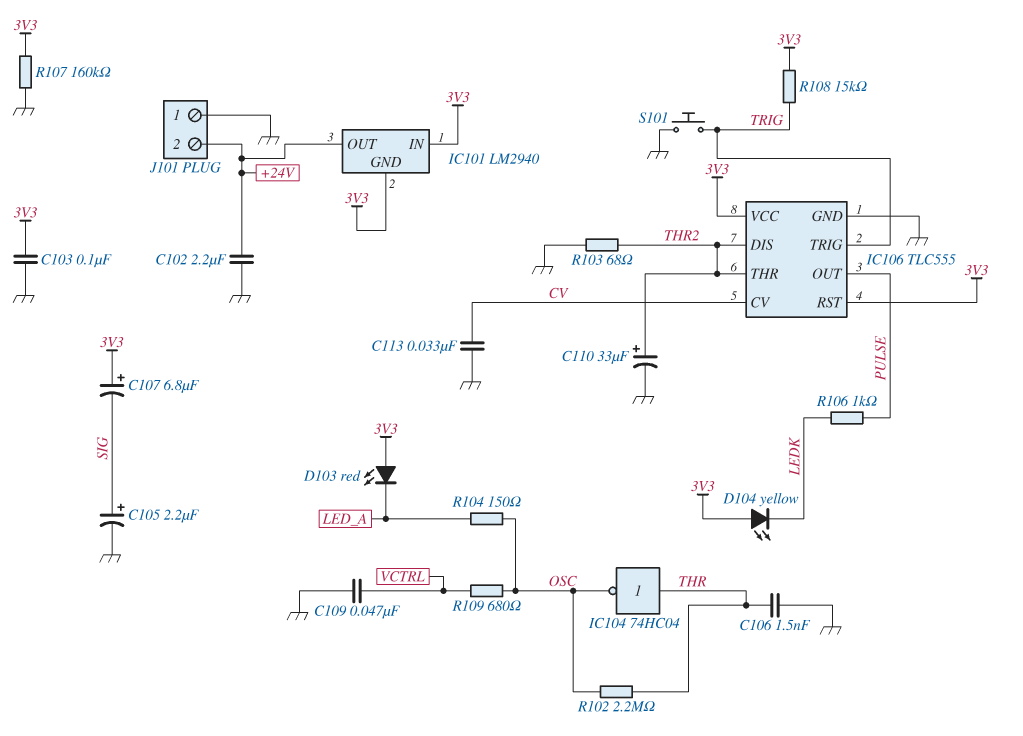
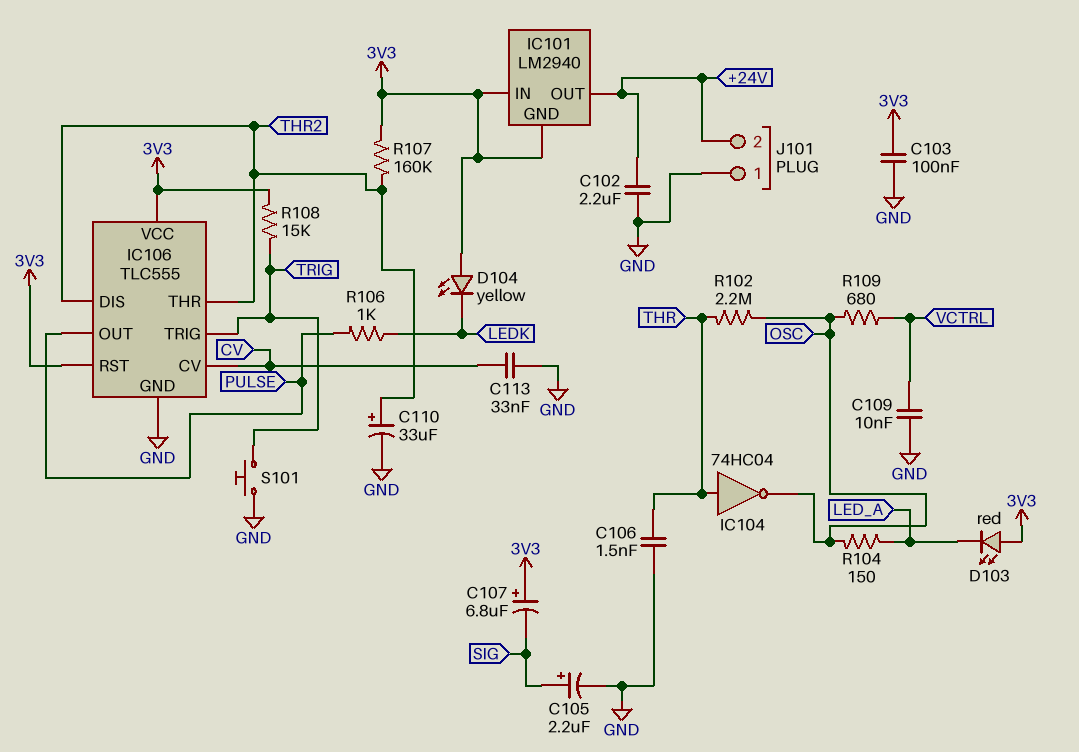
C109: 47nF (GND, VCTRL) -> 10nF (GND, VCTRL)
R103: 68 (GND, THR2) -> none
R107: 160k (3V3, GND) -> 160k (3V3, THR2)

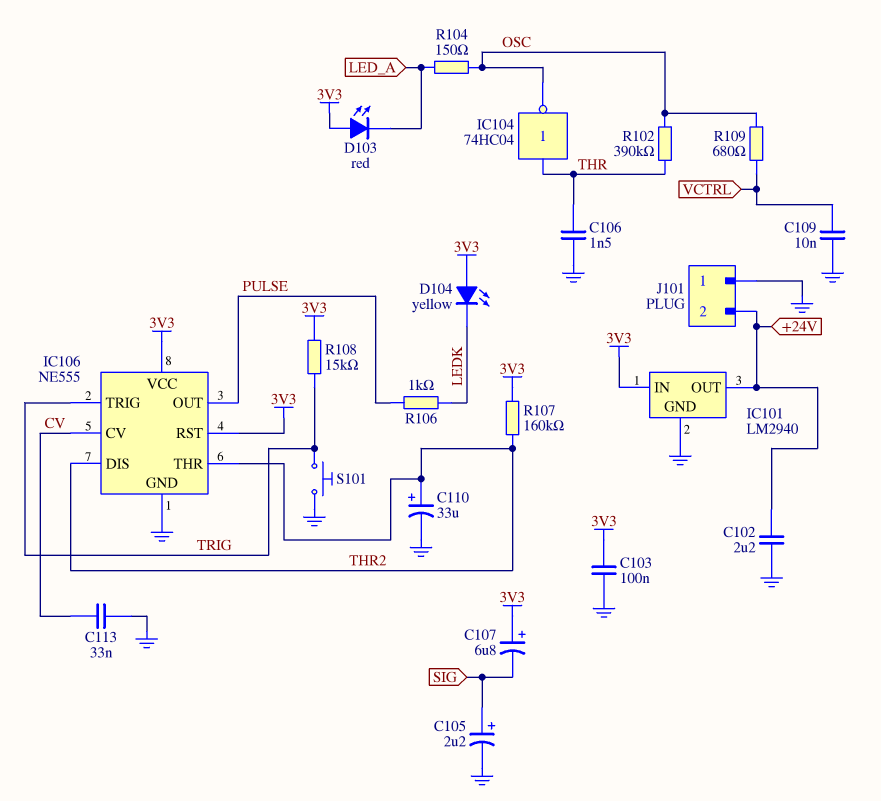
IC101 pin GND: 3V3 -> GND
IC106: TLC555 -> NE555
R102: 2.2M (OSC, THR) -> 390k (OSC, THR)

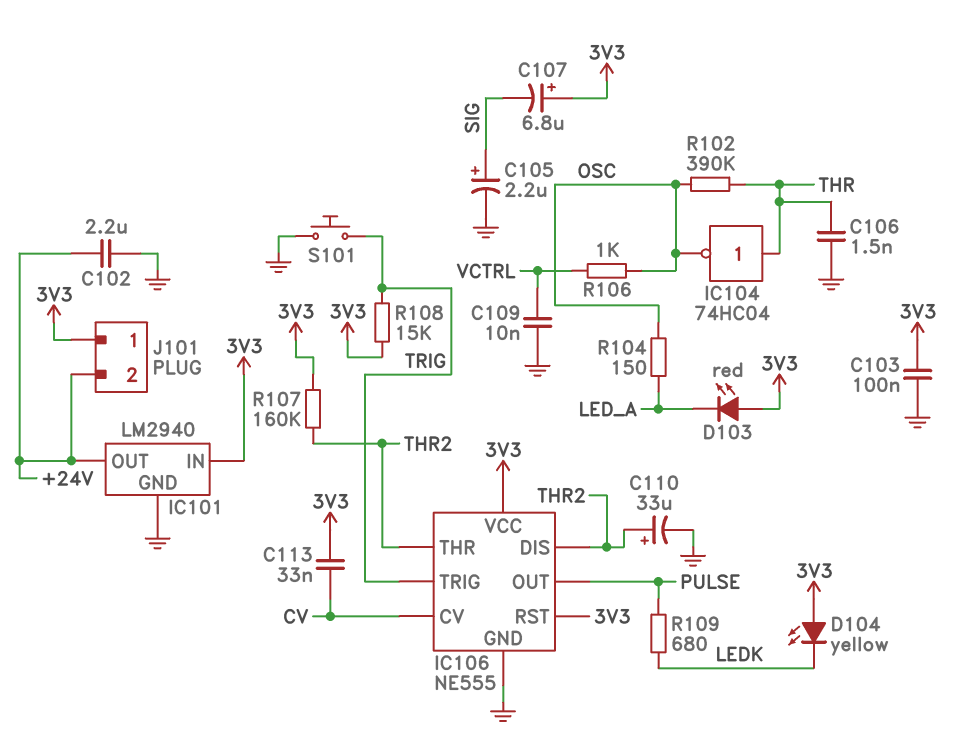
C113: 33nF (CV, GND) -> 33nF (3V3, CV)
J101 pin 1: GND -> 3V3
R106: 1k (LEDK, PULSE) -> 1k (OSC, VCTRL)
R109: 680 (OSC, VCTRL) -> 680 (LEDK, PULSE)

